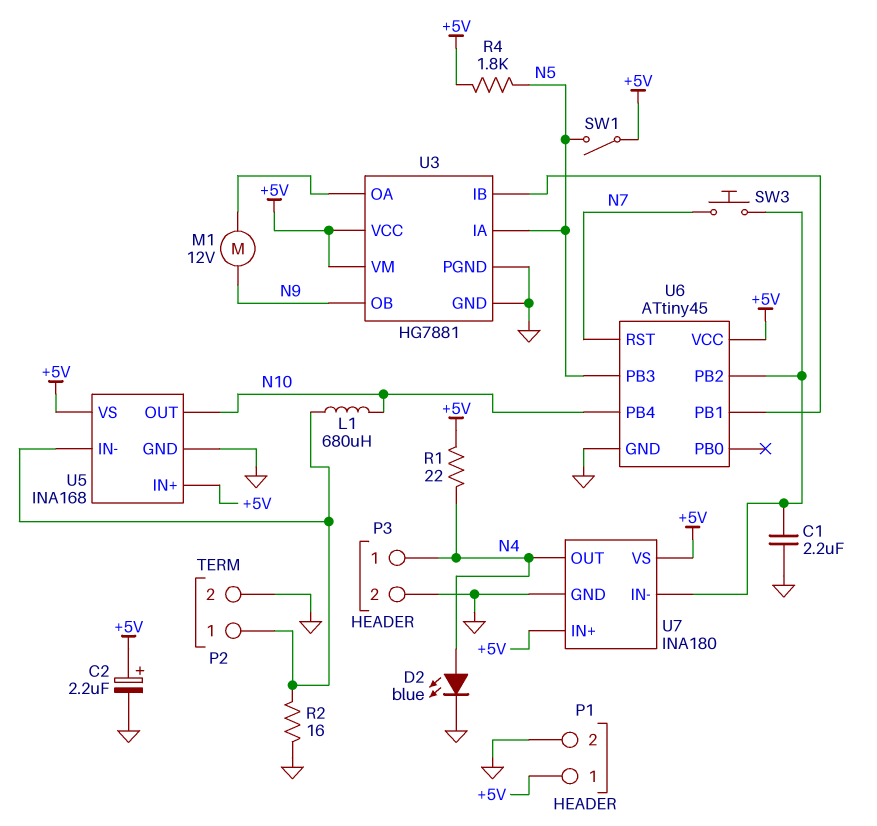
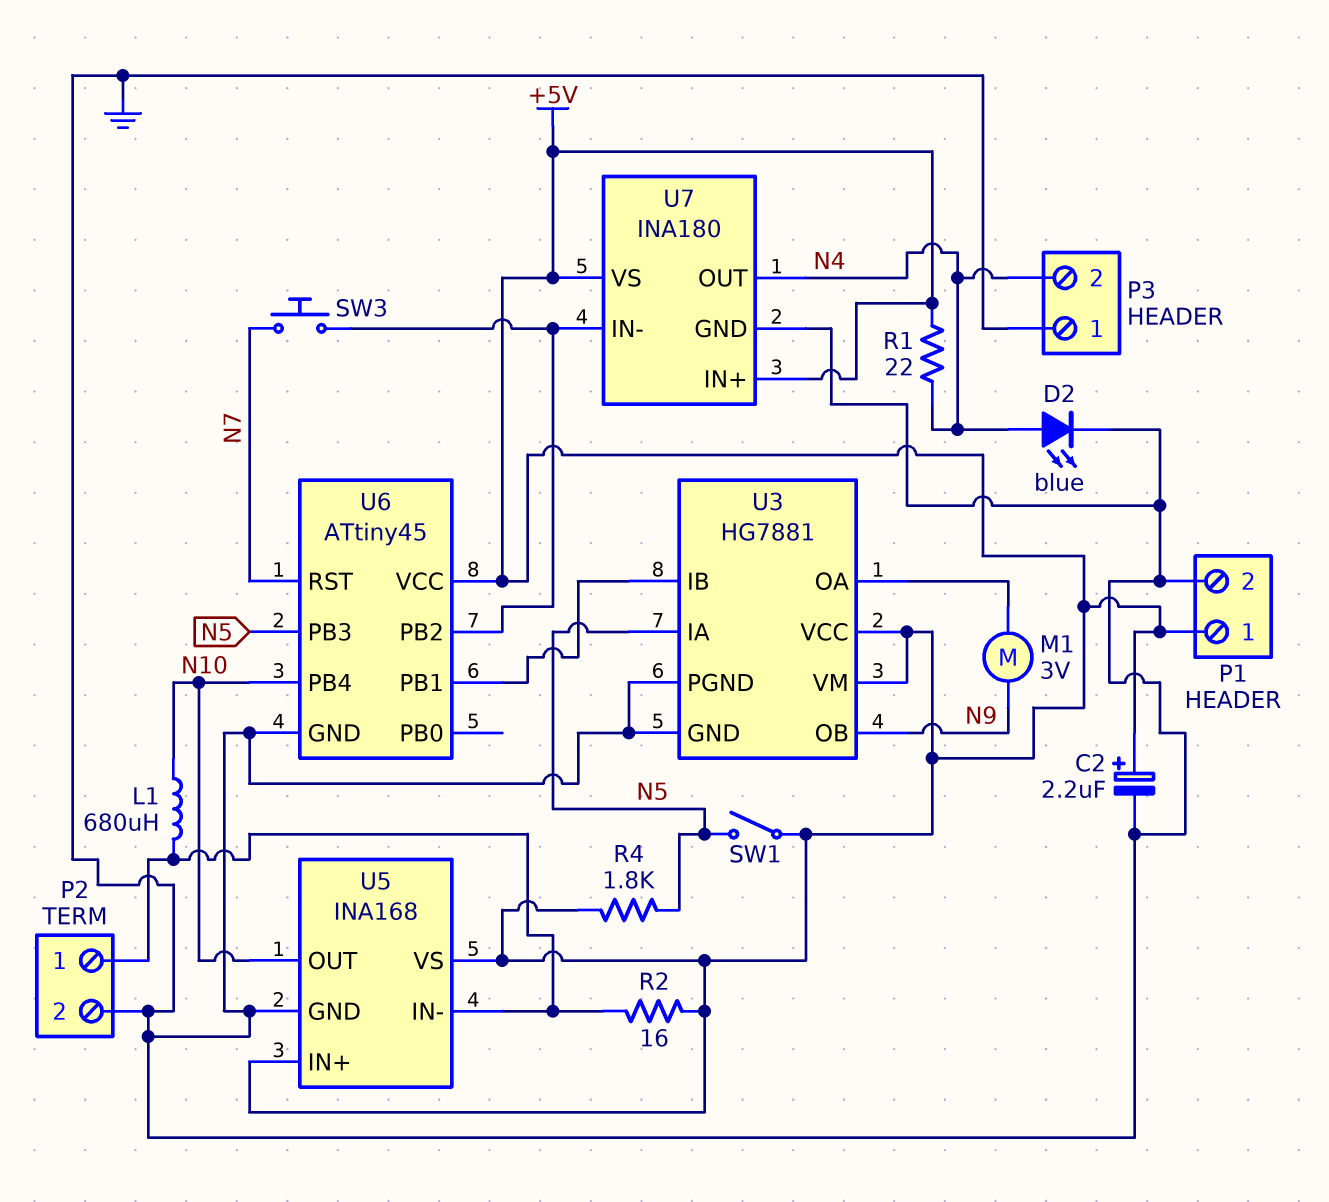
C1: 2.2uF (GND, U6/PB2) -> none
M1: motor 12V (N9, U3/OA) -> motor 3V (N9, U3/OA)
P3 pin 1: N4 -> GND
P3 pin 2: GND -> N4
R2: 16 (GND, P2/1) -> 16 (+5V, P2/1)

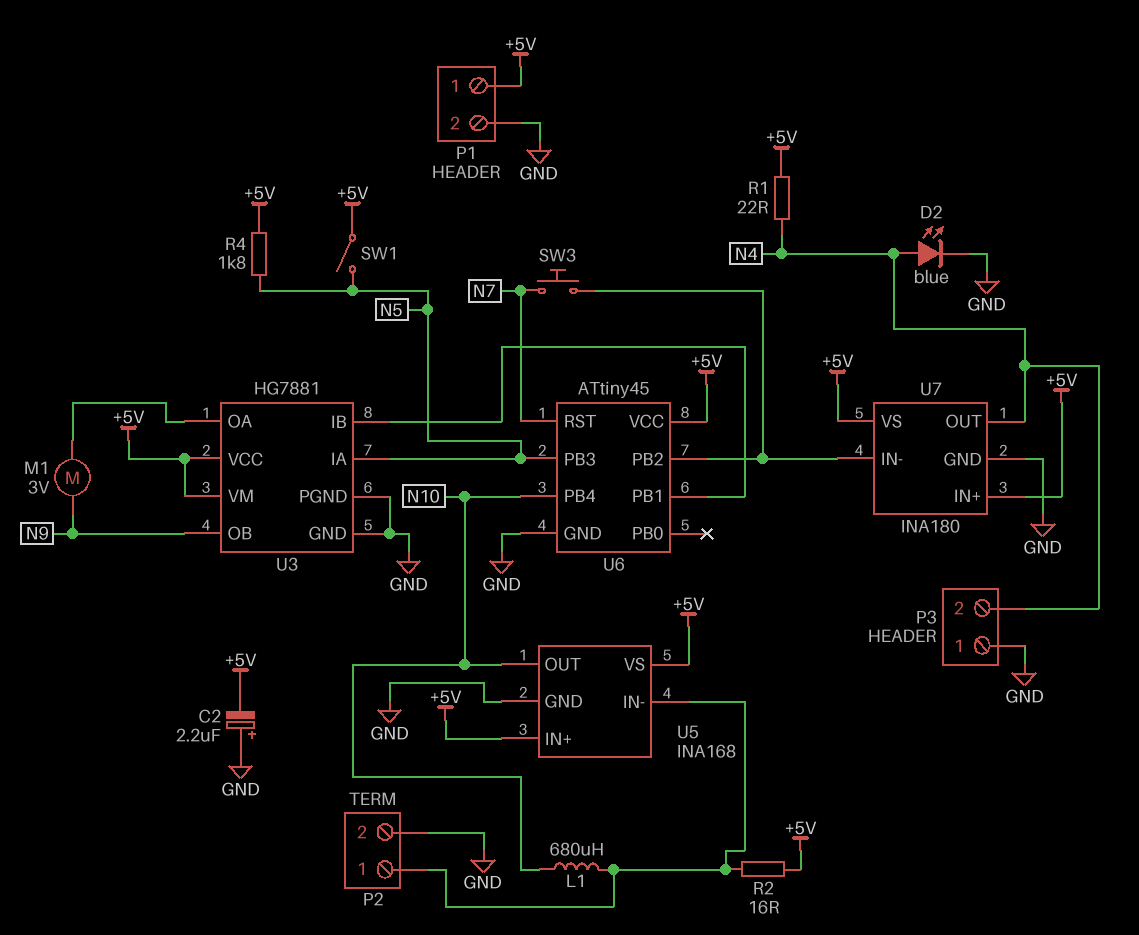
C2: 2.2uF (plus +5V, minus GND) -> 2.2uF (plus GND, minus +5V)

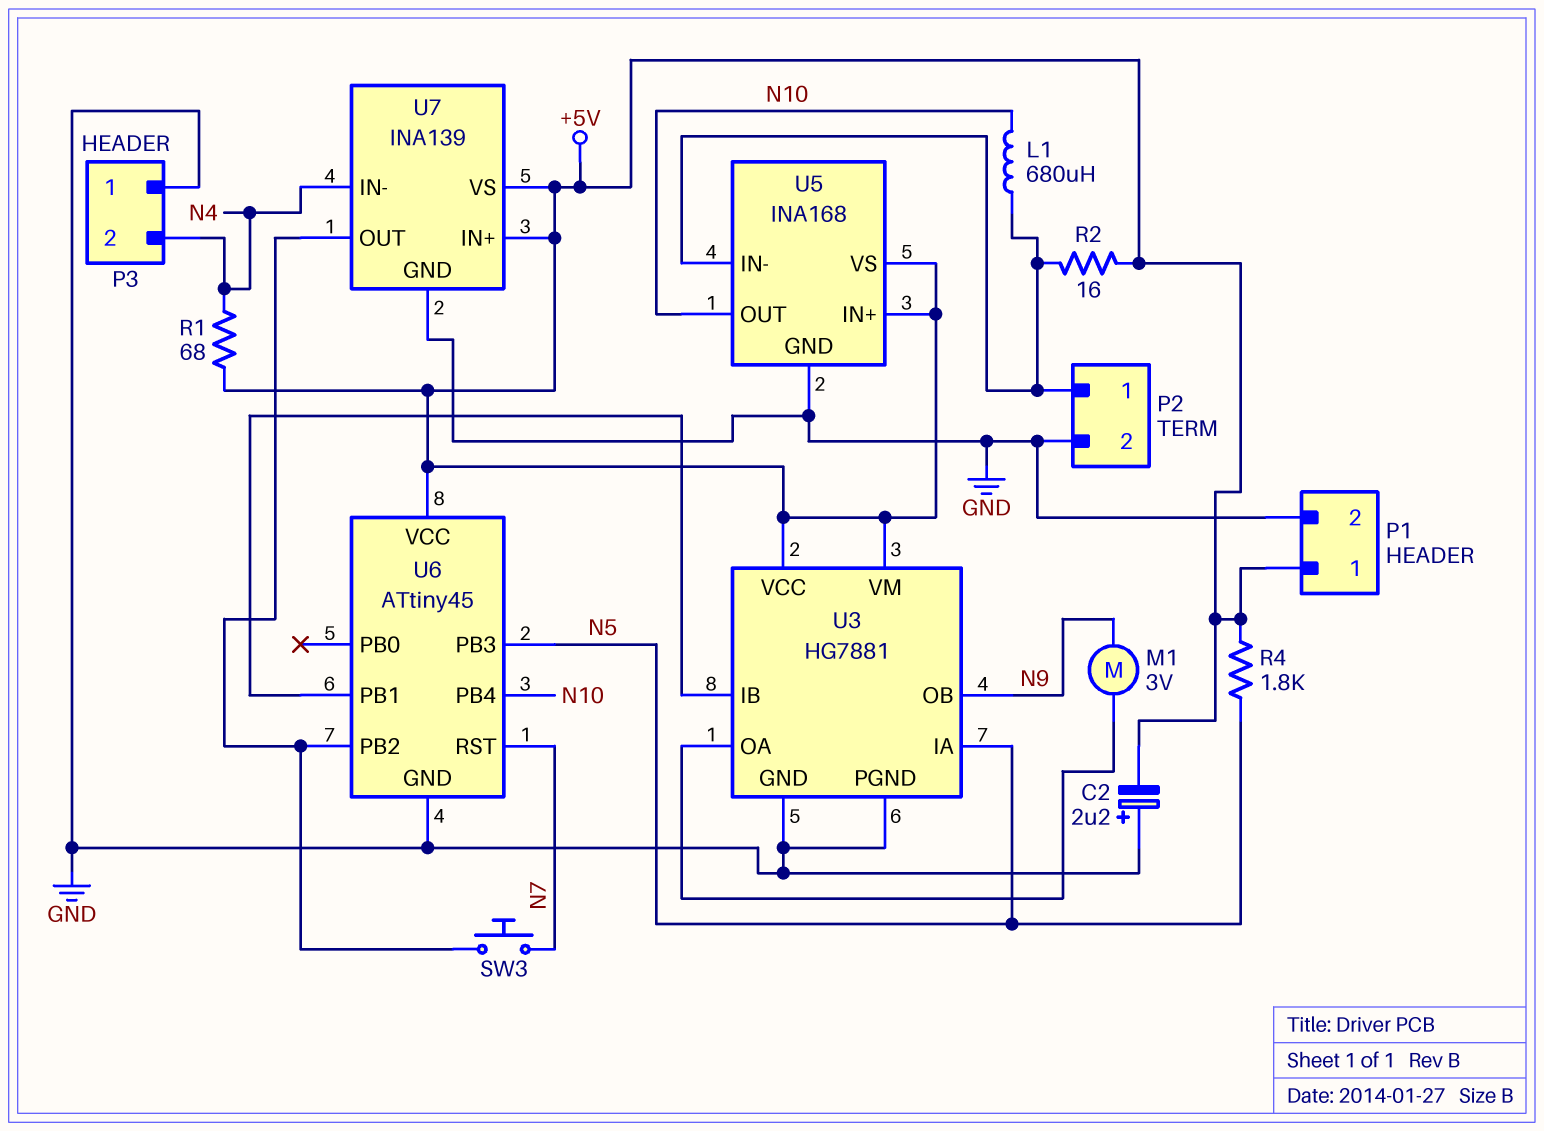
D2: LED blue (A N4, K GND) -> none
R1: 22 (+5V, N4) -> 68 (+5V, N4)
SW1: switch (+5V, N5) -> none
U7: INA180 -> INA139
U7 pin IN-: U6/PB2 -> N4
U7 pin OUT: N4 -> U6/PB2

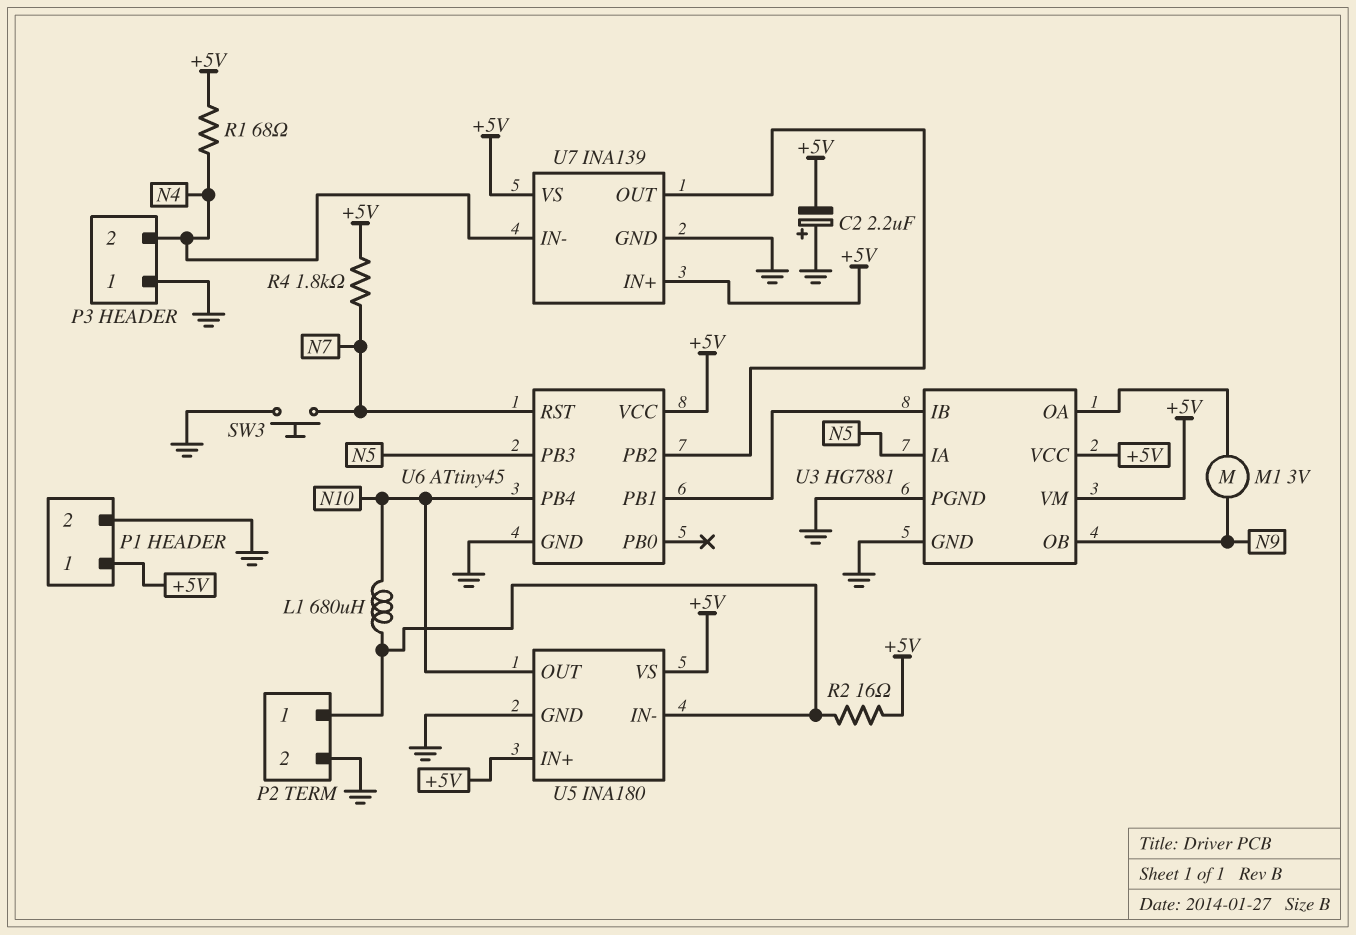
R4: 1.8k (+5V, N5) -> 1.8k (+5V, N7)
SW3: button (N7, U6/PB2) -> button (GND, N7)
U5: INA168 -> INA180

